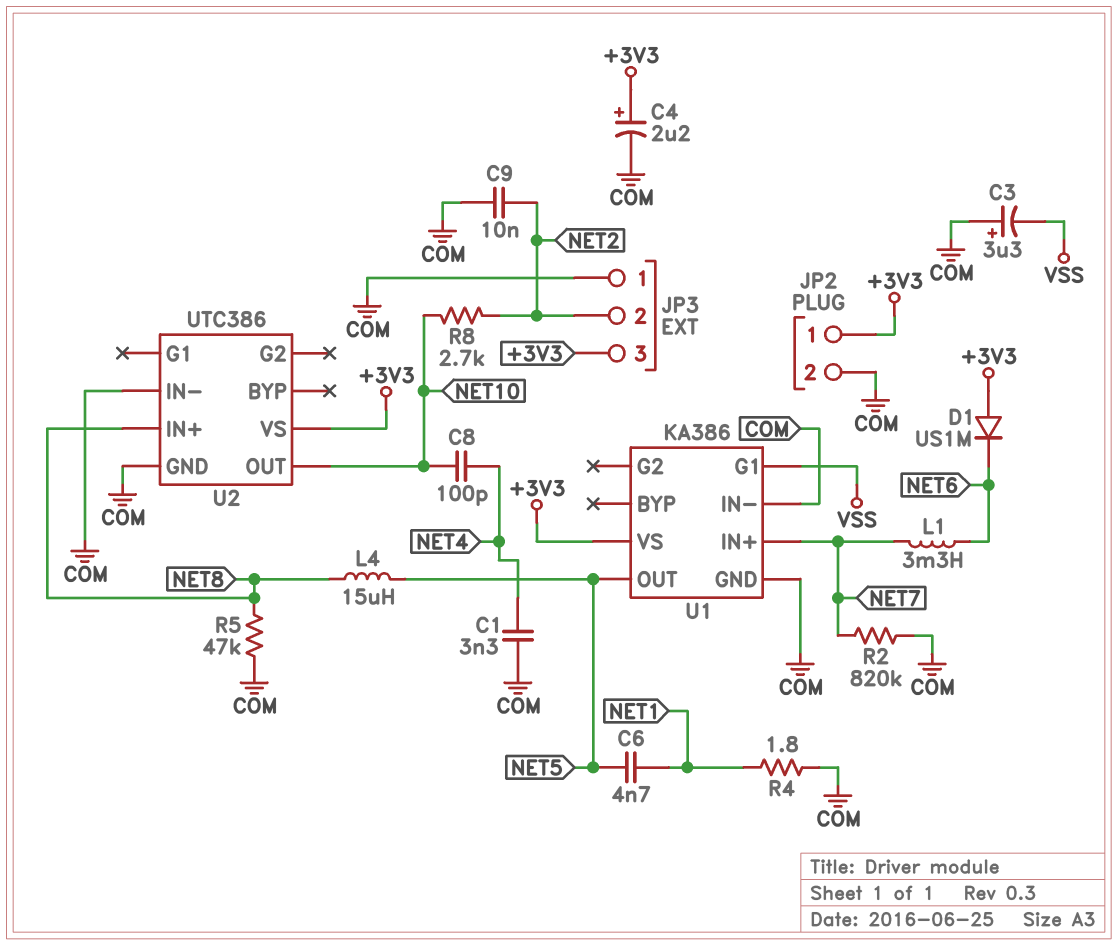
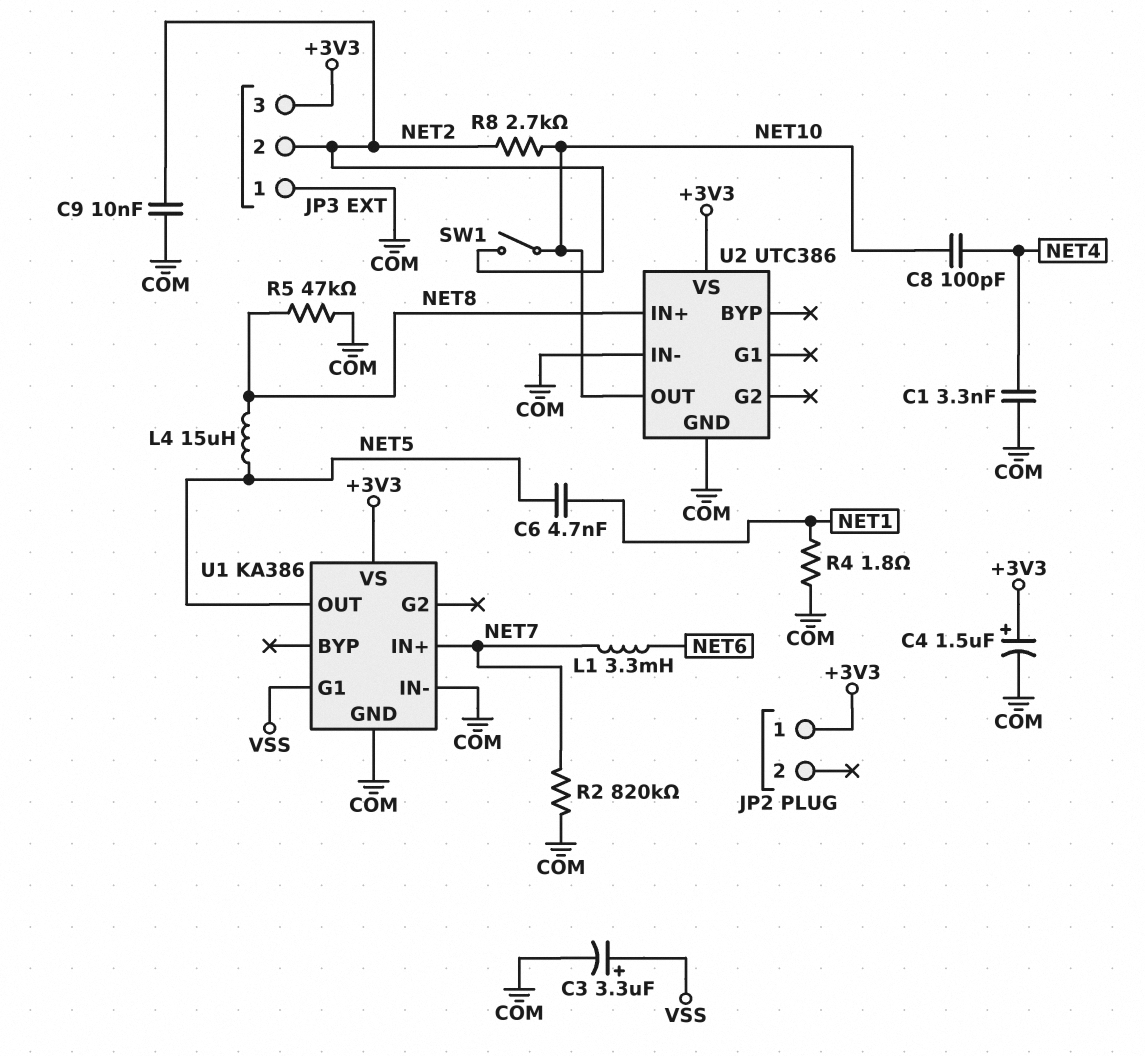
C3: 3.3uF (plus COM, minus VSS) -> 3.3uF (plus VSS, minus COM)
C4: 2.2uF (plus +3V3, minus COM) -> 1.5uF (plus +3V3, minus COM)
D1: diode US1M (A +3V3, K NET6) -> none
JP2 pin 2: COM -> none
SW1: none -> switch (NET2, NET10)

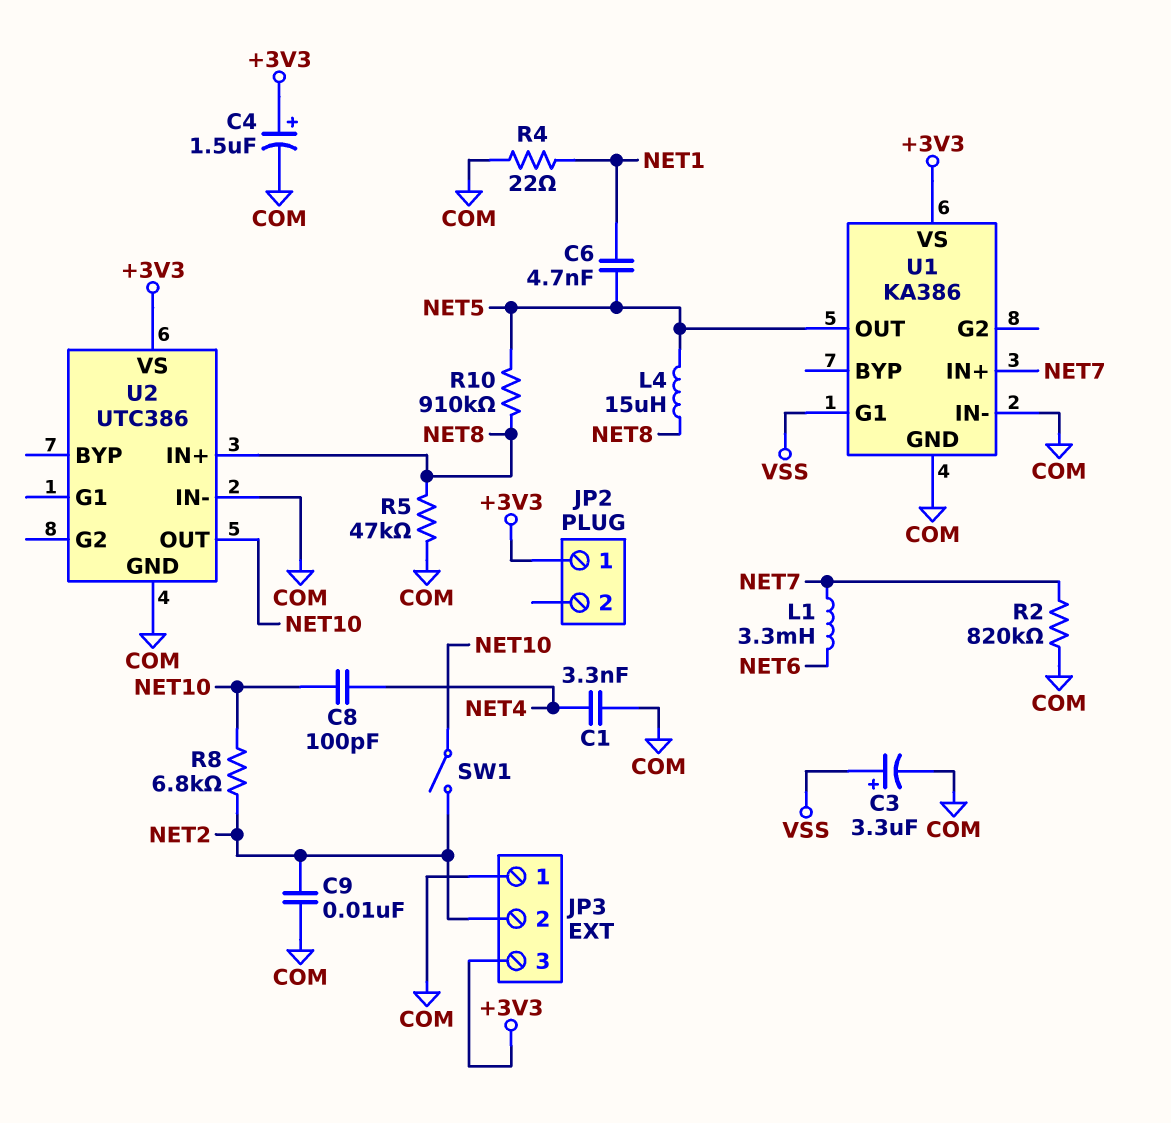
R4: 1.8 (COM, NET1) -> 22 (COM, NET1)
R8: 2.7k (NET2, NET10) -> 6.8k (NET2, NET10)
R10: none -> 910k (NET5, NET8)

